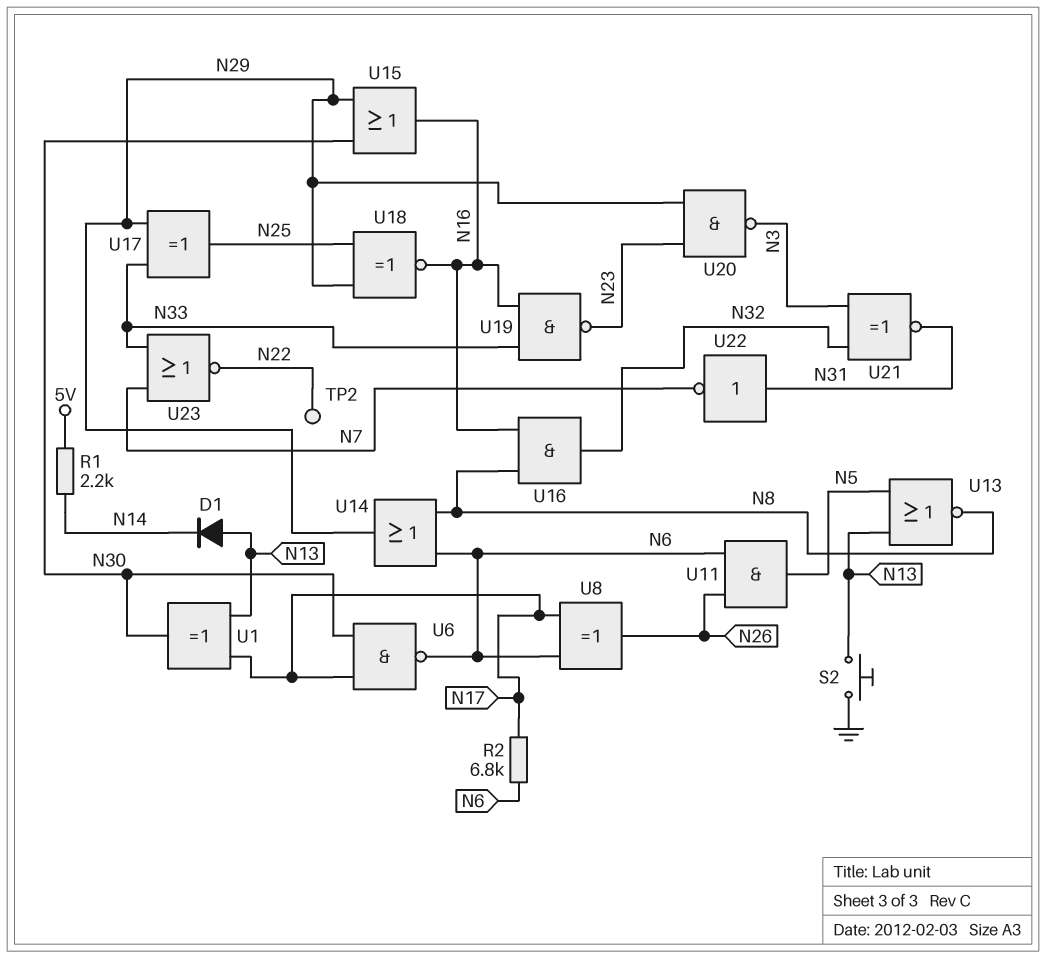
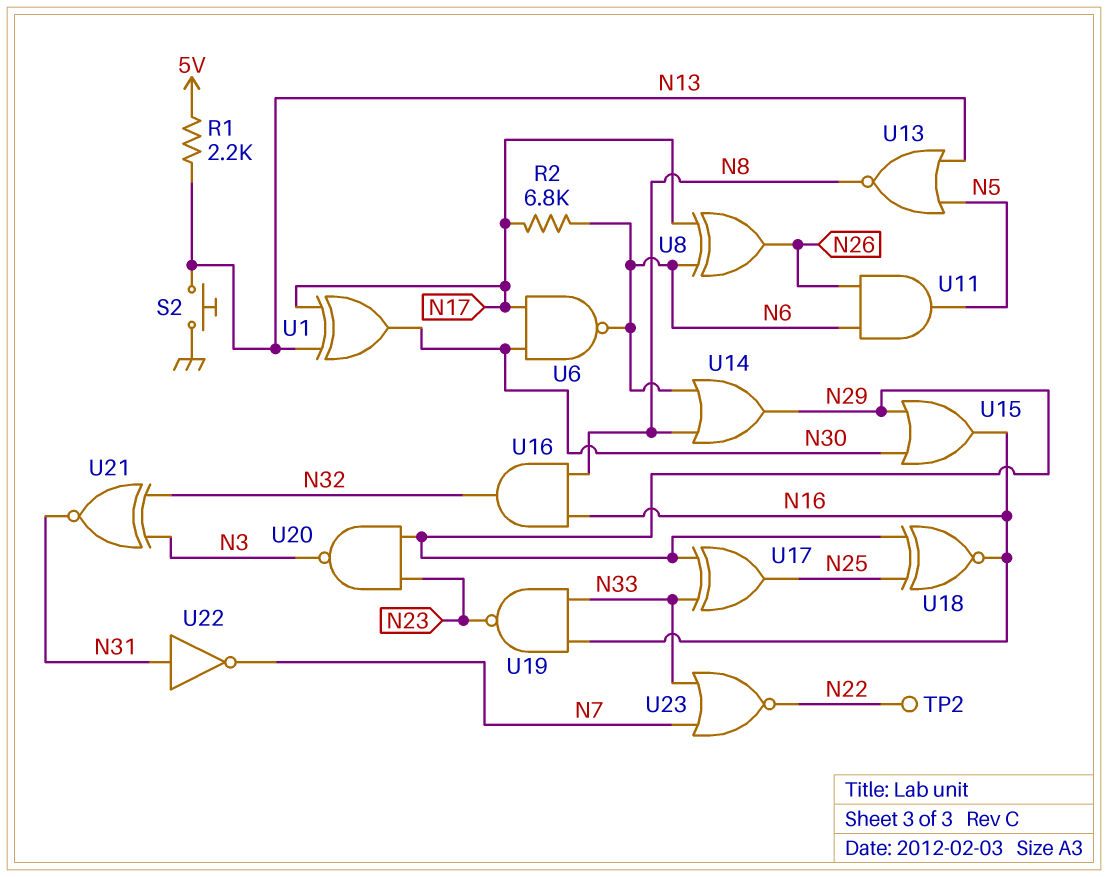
D1: diode (A N13, K N14) -> none
R1: 2.2k (5V, N14) -> 2.2k (5V, N13)

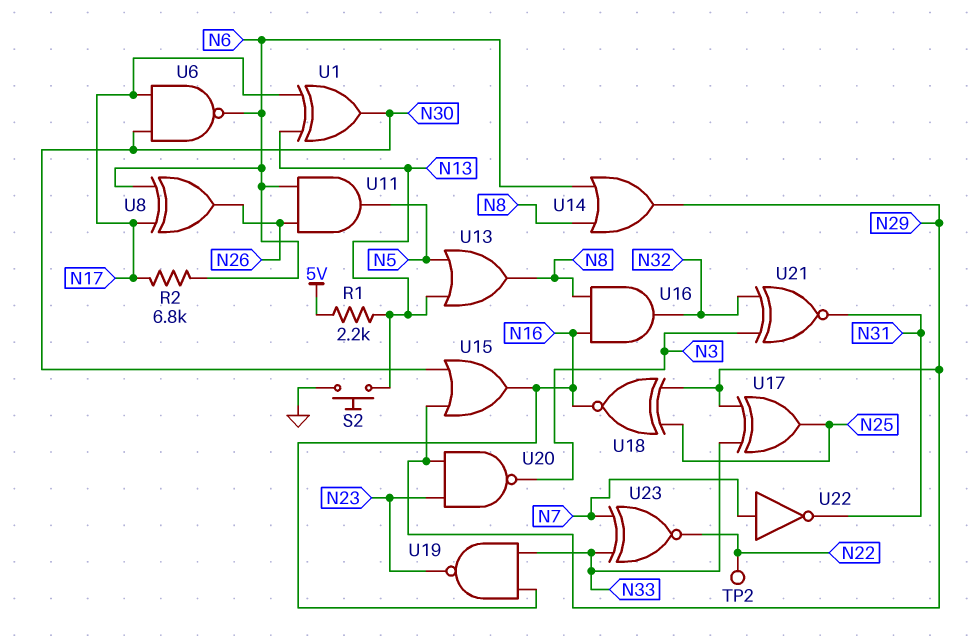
U13: NOR (in N5, in N13, out N8) -> OR (in N5, in N13, out N8)
U22: NOT (in N31, out N7) -> NOT (in N7, out N31)
U23: NOR (in N7, in N33, out N22) -> XNOR (in N7, in N33, out N22)

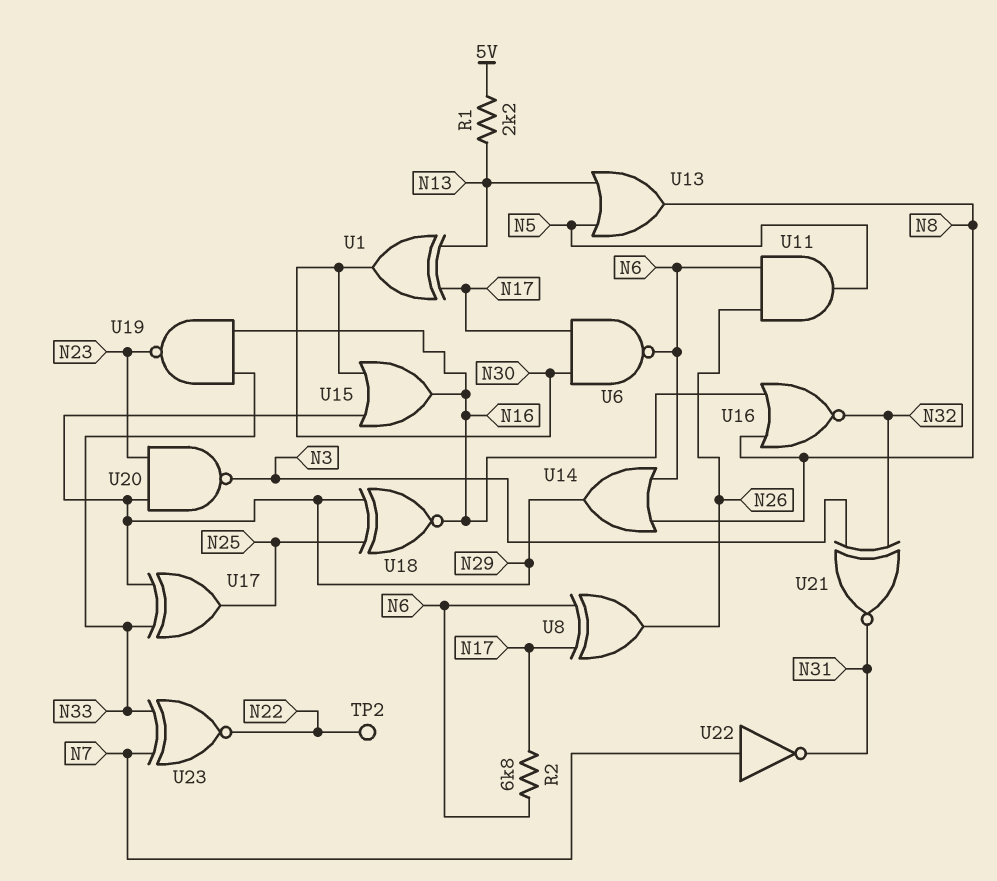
S2: button (GND, N13) -> none
U16: AND (in N8, in N16, out N32) -> NOR (in N8, in N16, out N32)

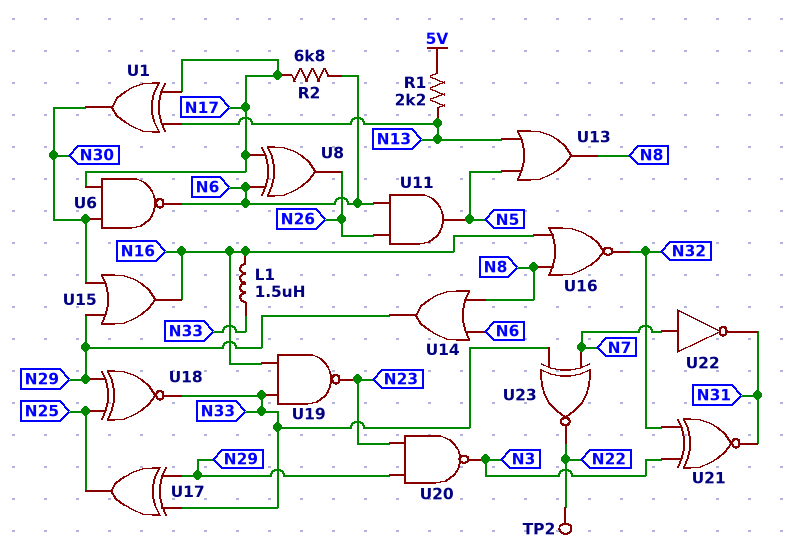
L1: none -> 1.5uH (N16, N33)
U18: XNOR (in N25, in N29, out N16) -> XNOR (in N25, in N29, out N33)

